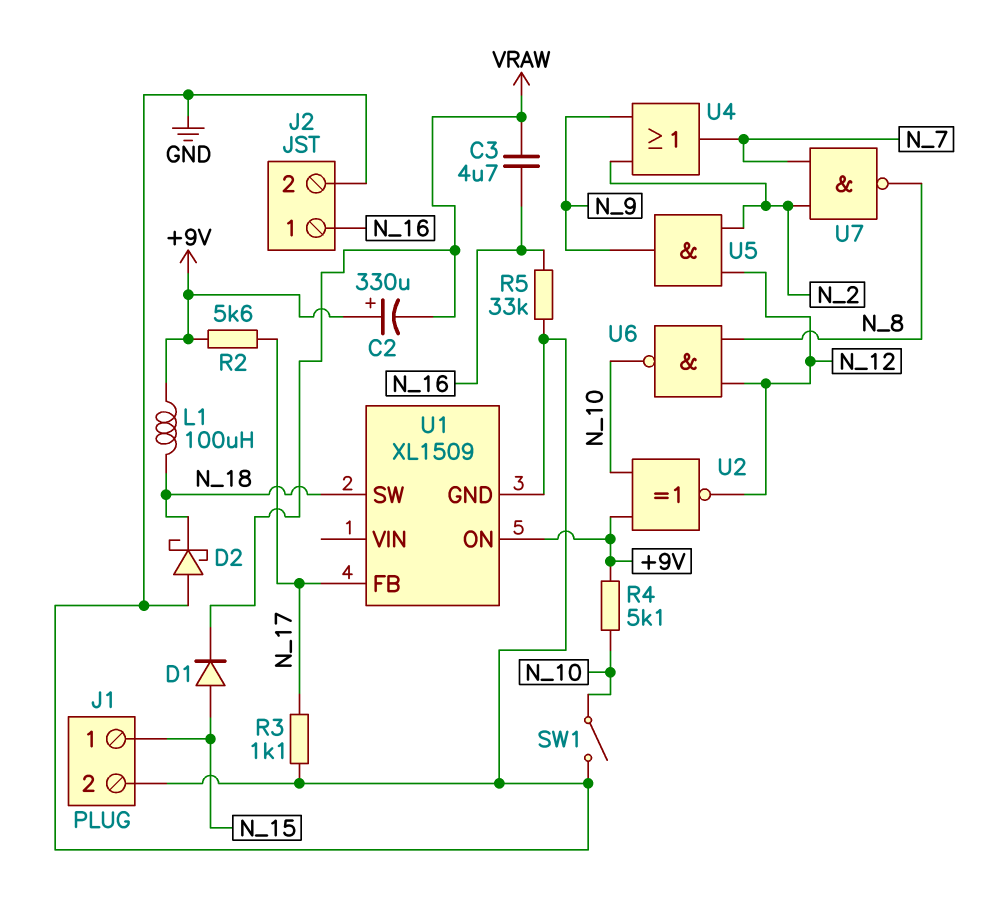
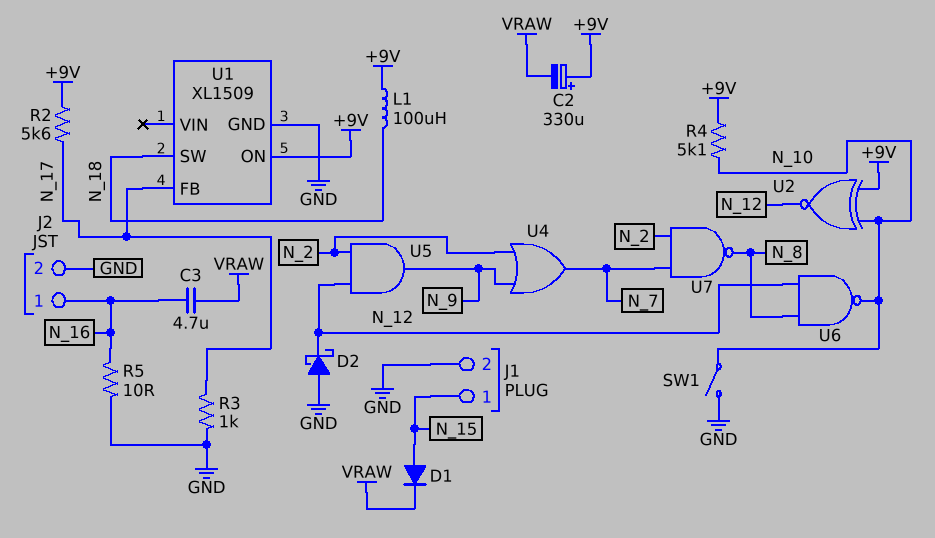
D2: schottky (A GND, K N_18) -> schottky (A GND, K N_12)
R3: 1.1k (GND, N_17) -> 1k (GND, N_17)
R5: 33k (GND, N_16) -> 10 (GND, N_16)

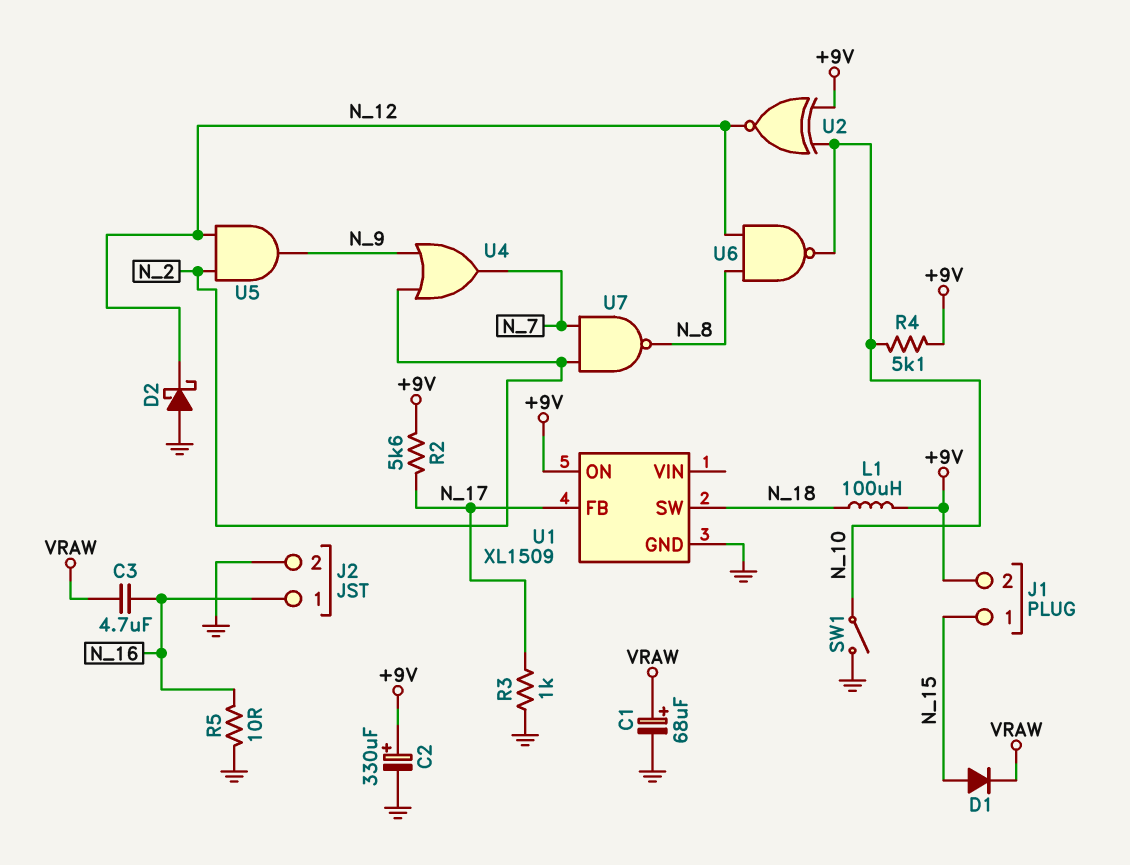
C1: none -> 68uF (plus VRAW, minus GND)
C2: 330uF (plus +9V, minus VRAW) -> 330uF (plus +9V, minus GND)
J1 pin 2: GND -> +9V

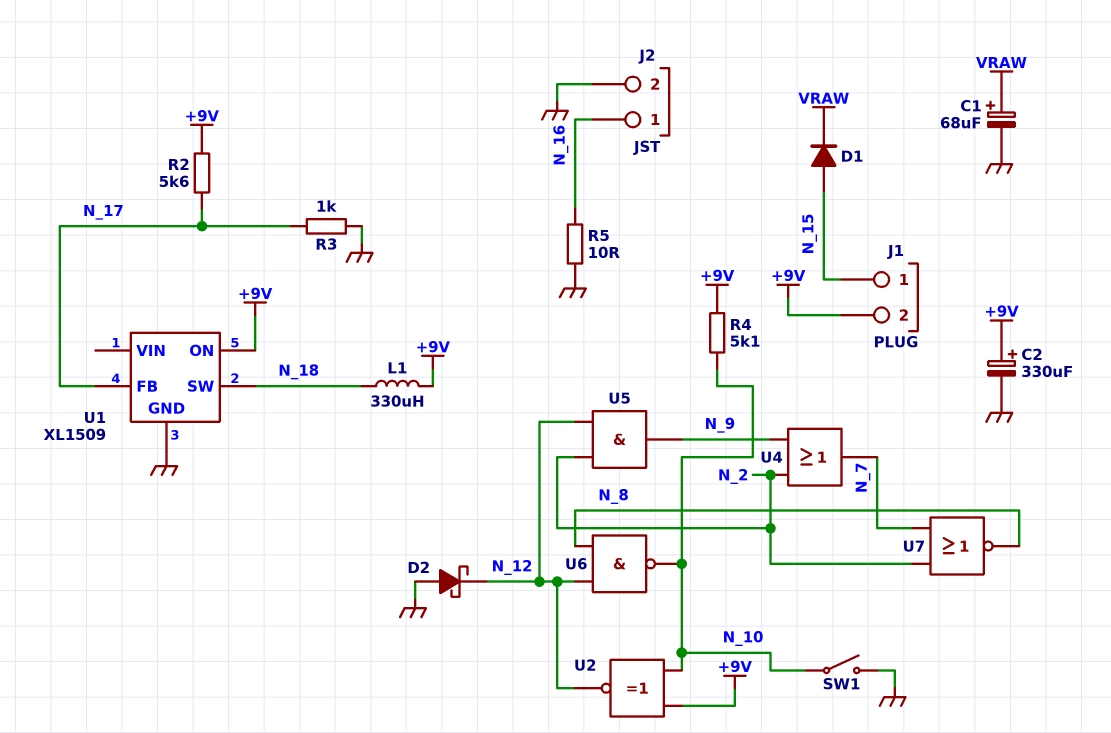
C3: 4.7uF (N_16, VRAW) -> none
L1: 100uH (+9V, N_18) -> 330uH (+9V, N_18)
U7: NAND (in N_2, in N_7, out N_8) -> NOR (in N_2, in N_7, out N_8)

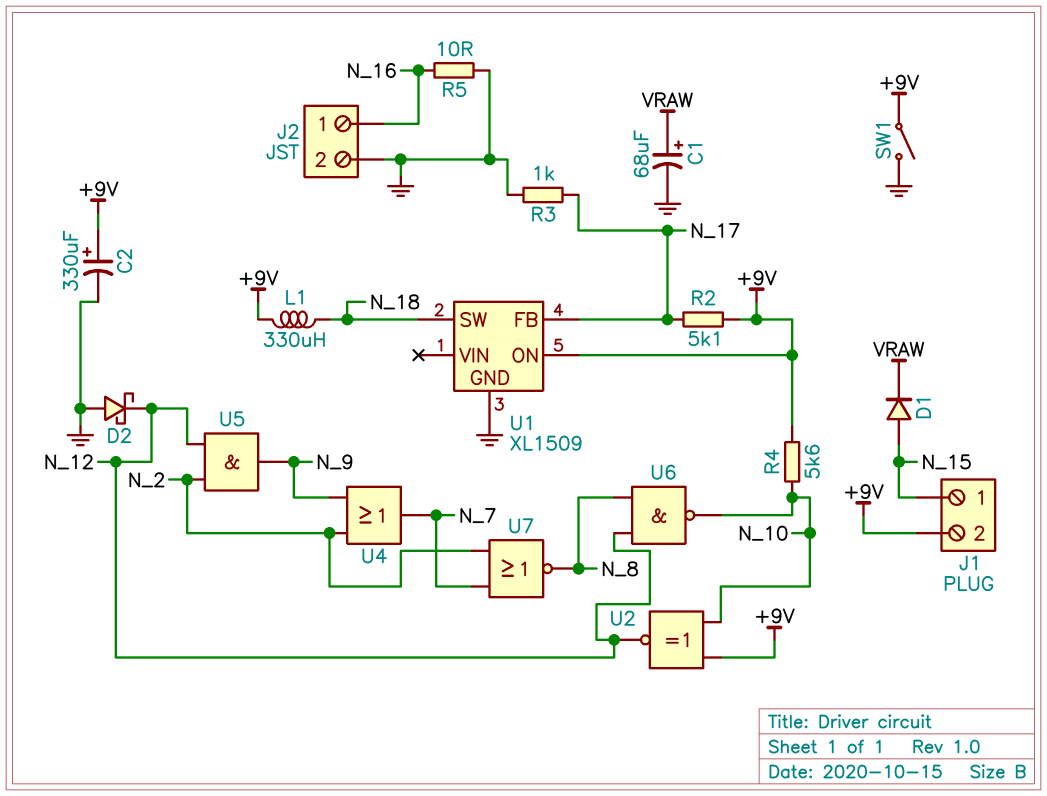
R2: 5.6k (+9V, N_17) -> 5.1k (+9V, N_17)
R4: 5.1k (+9V, N_10) -> 5.6k (+9V, N_10)
SW1: switch (GND, N_10) -> switch (+9V, GND)

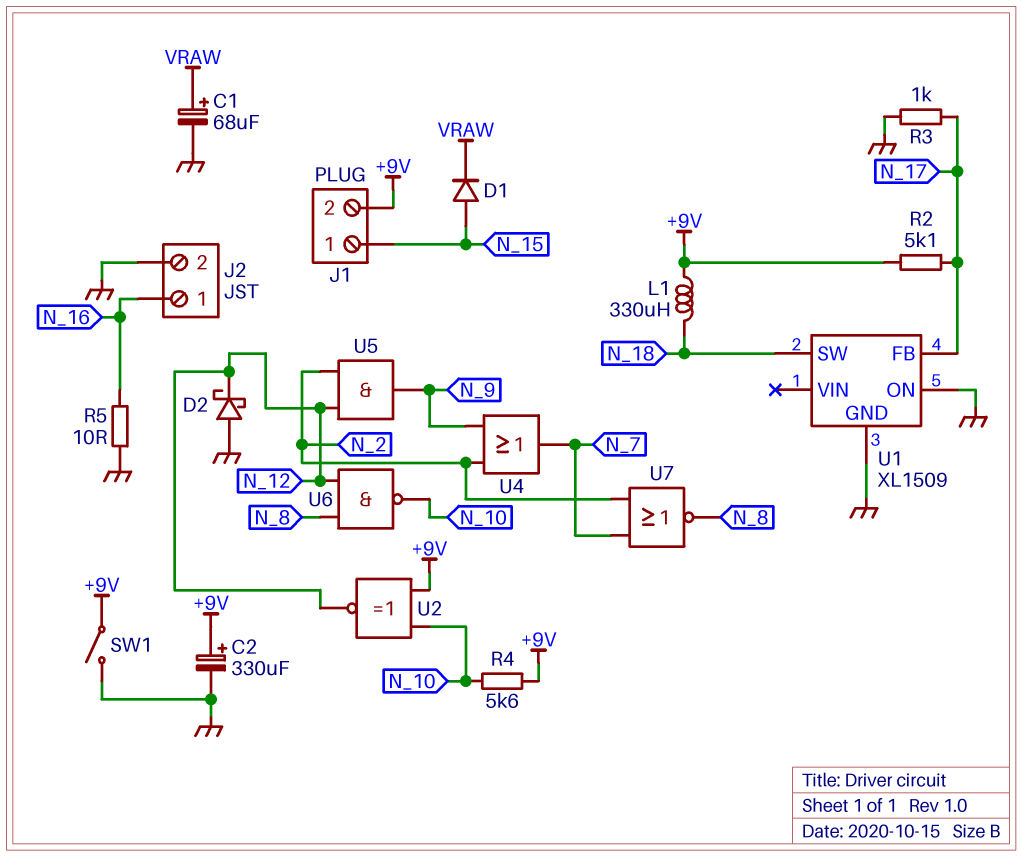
U1 pin ON: +9V -> GND

